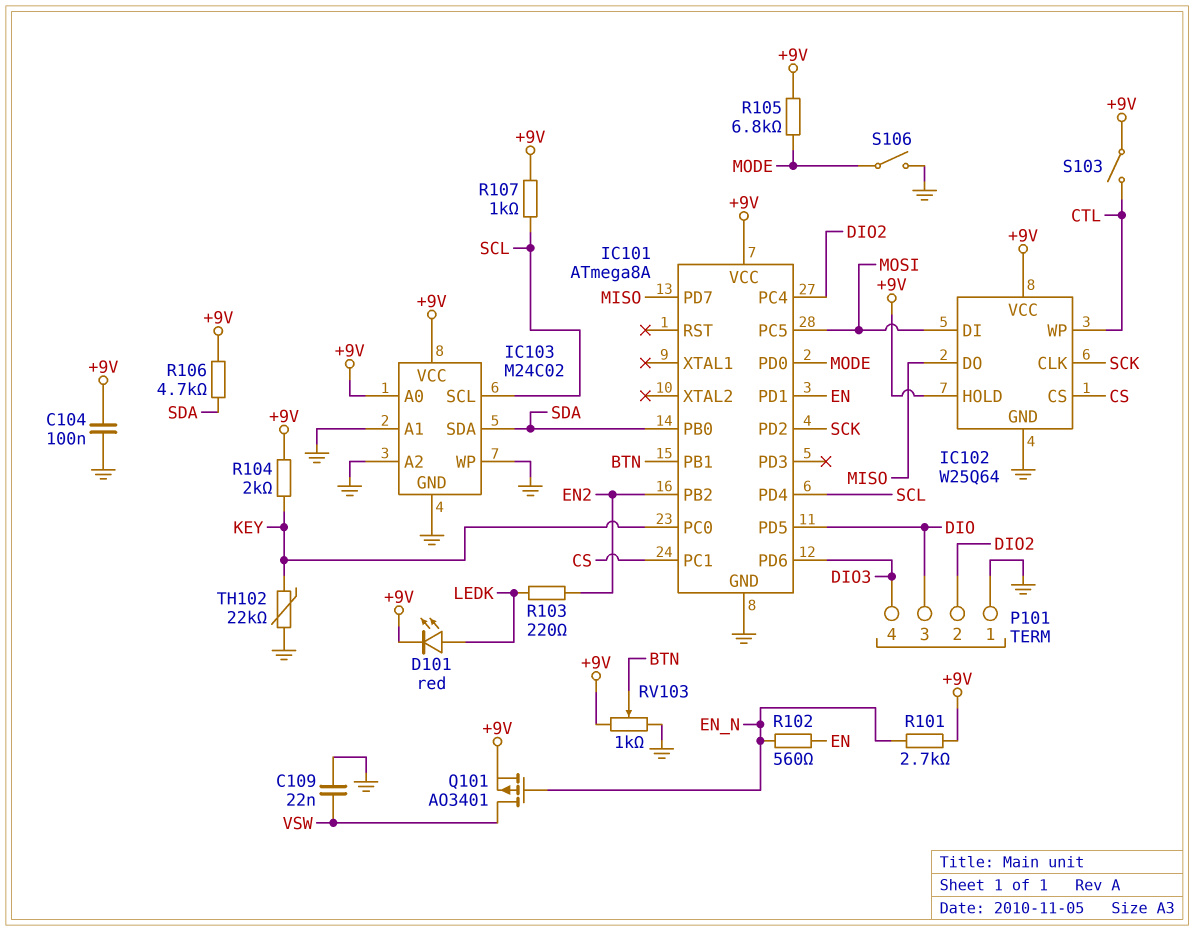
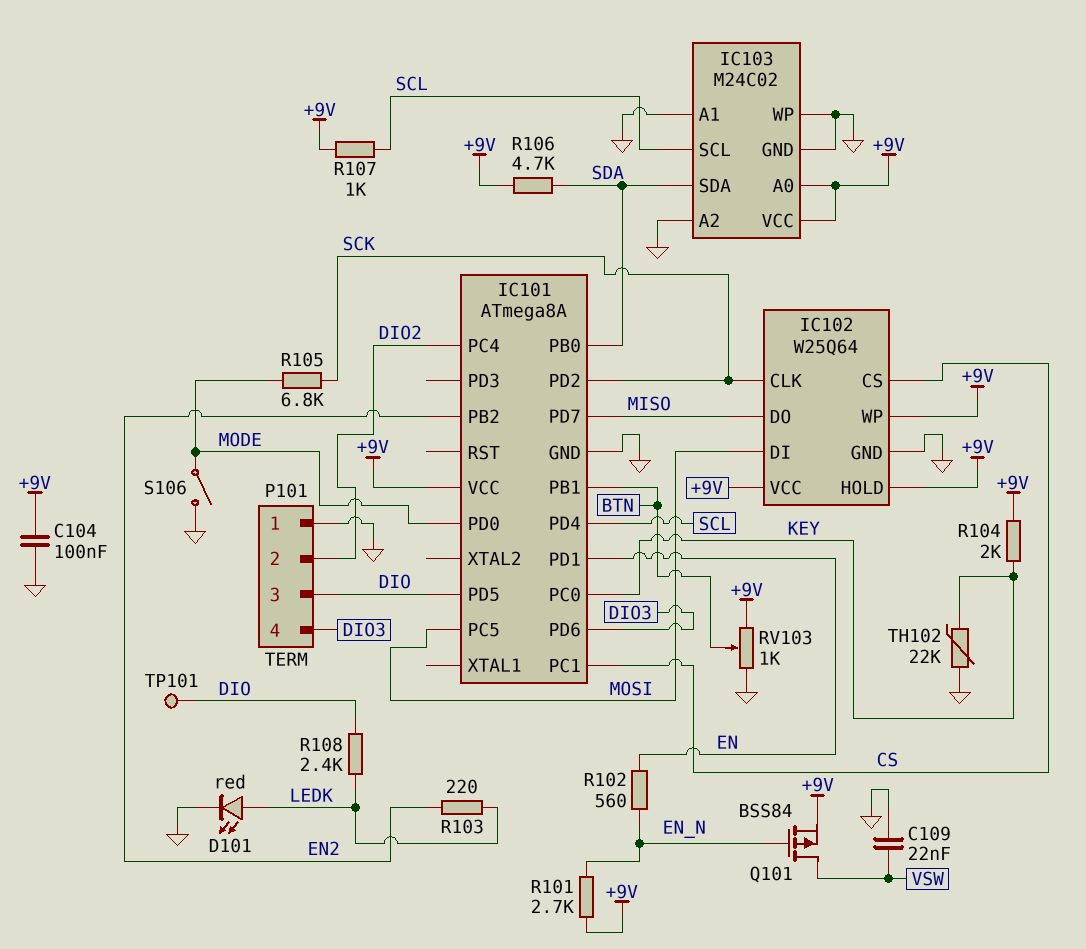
D101: LED red (A LEDK, K +9V) -> LED red (A LEDK, K GND)
IC102 pin WP: CTL -> +9V
Q101: PMOS AO3401 (G EN_N, D VSW, S +9V) -> PMOS BSS84 (G EN_N, D VSW, S +9V)
R105: 6.8k (+9V, MODE) -> 6.8k (MODE, SCK)
R108: none -> 2.4k (DIO, LEDK)
S103: switch (+9V, CTL) -> none
TP101: none -> test point (DIO)

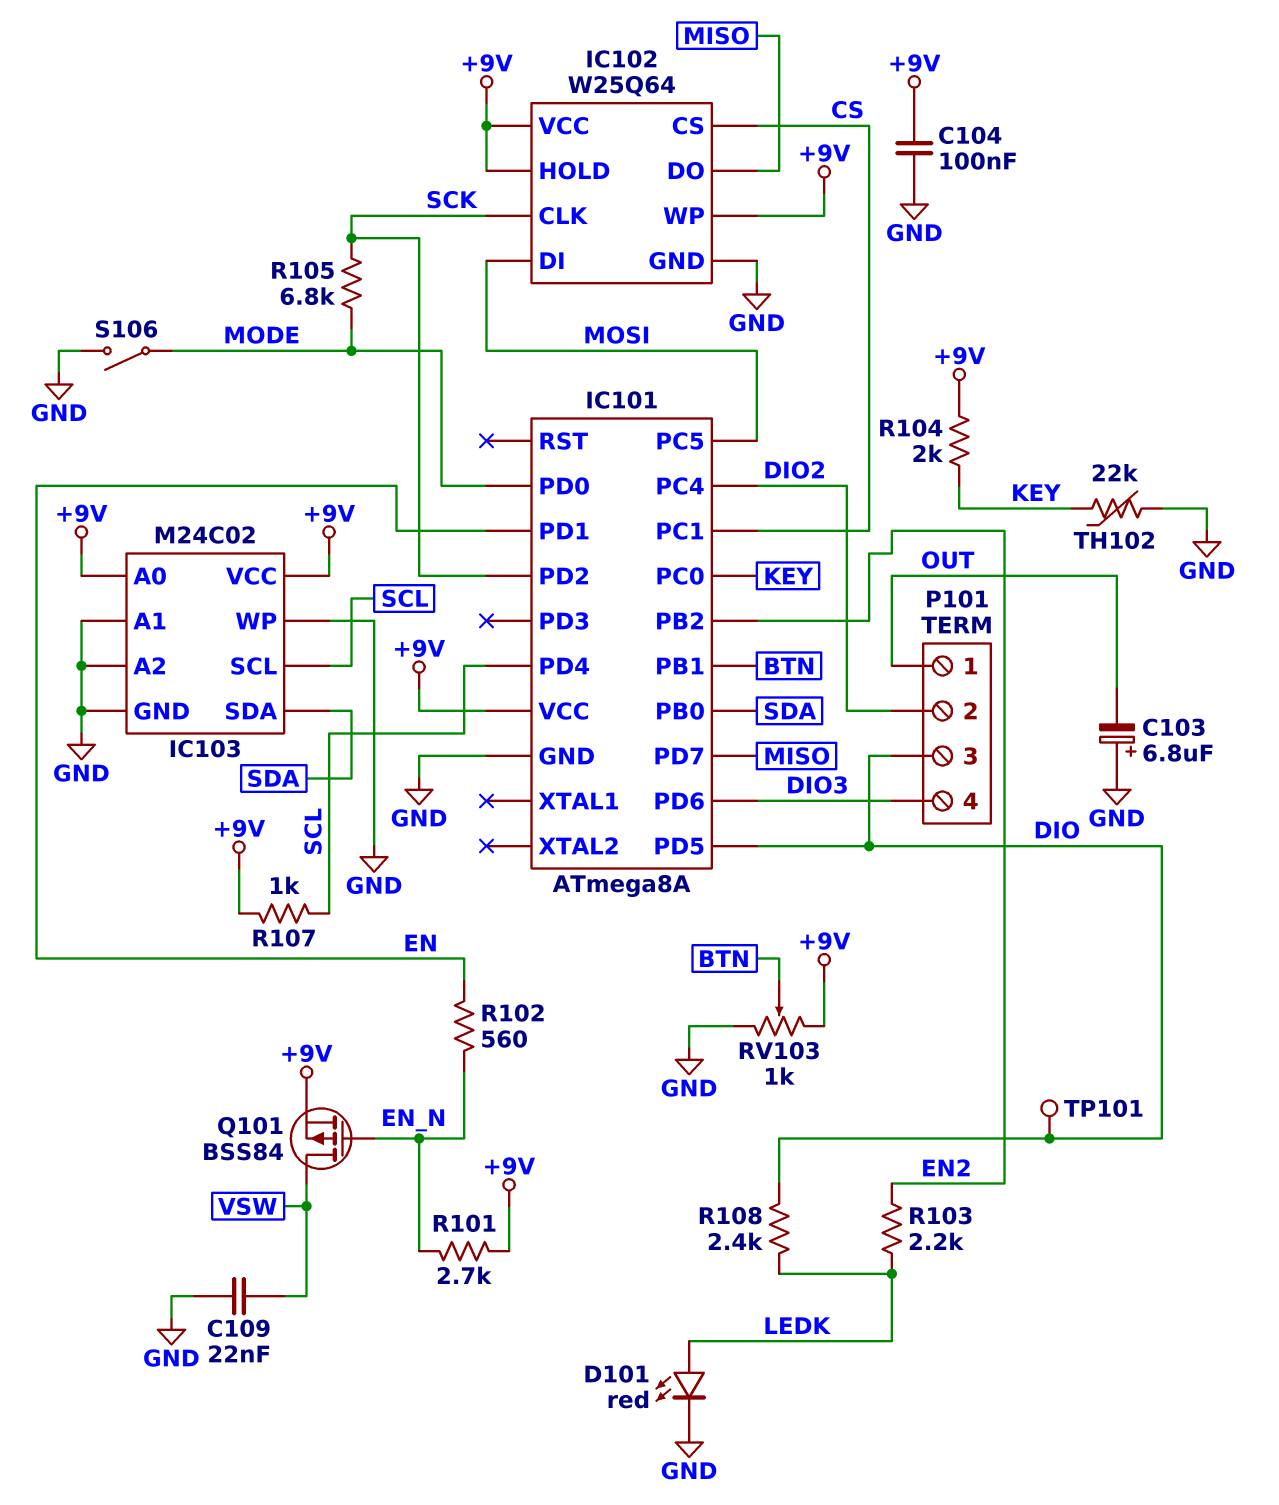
C103: none -> 6.8uF (plus GND, minus OUT)
P101 pin 1: GND -> OUT
R103: 220 (EN2, LEDK) -> 2.2k (EN2, LEDK)
R106: 4.7k (+9V, SDA) -> none

